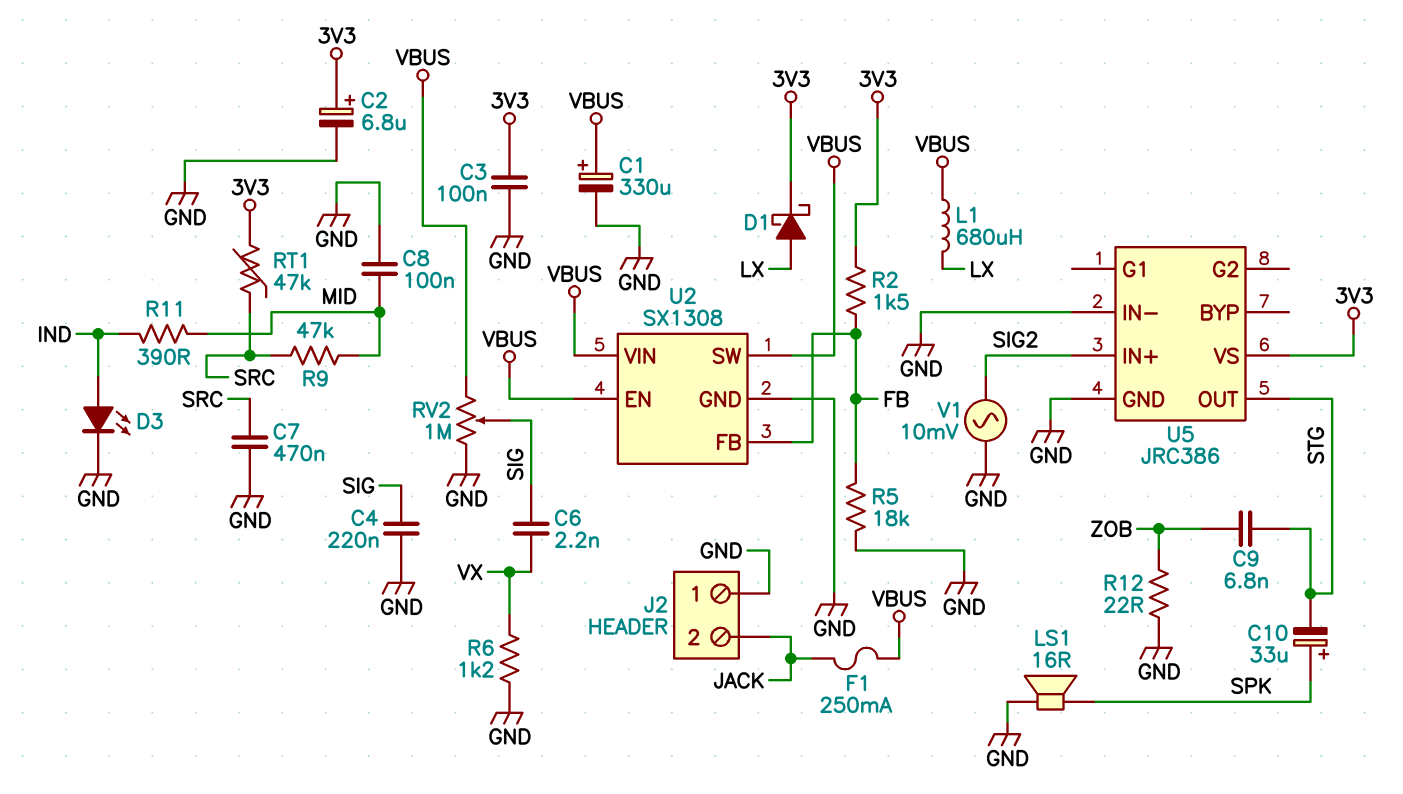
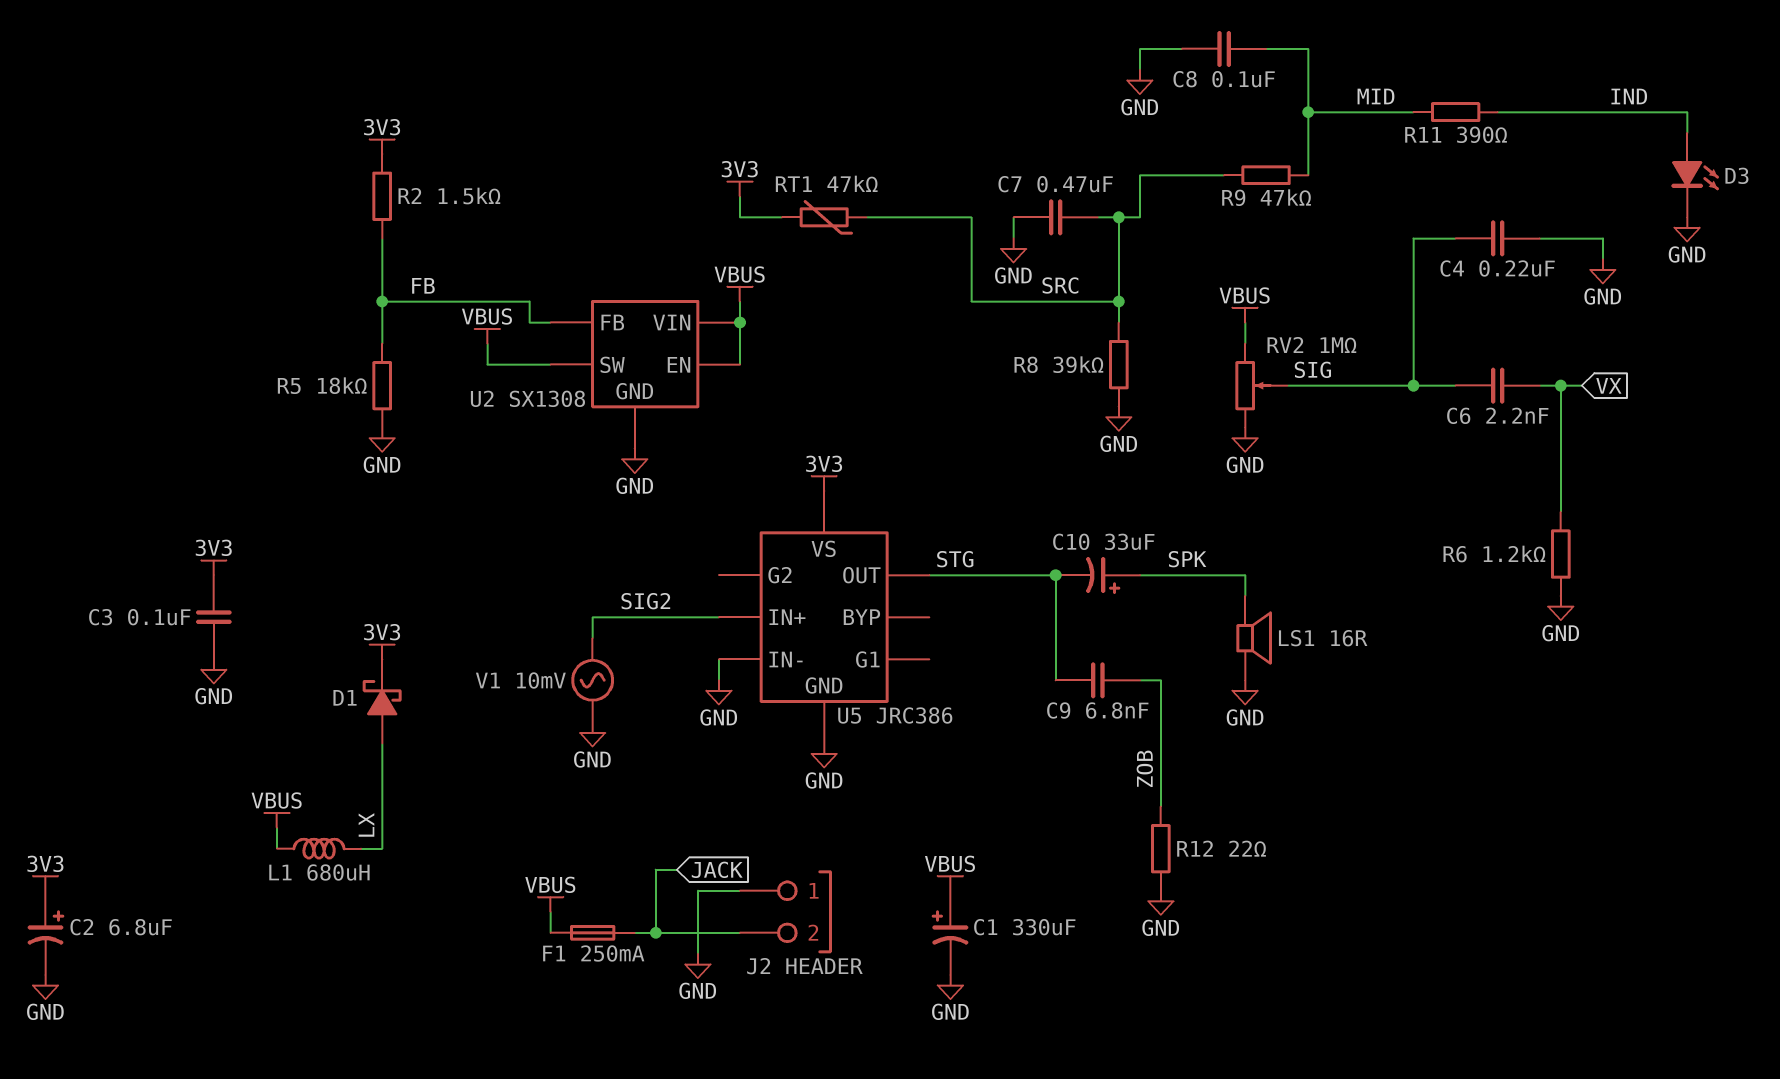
R8: none -> 39k (GND, SRC)

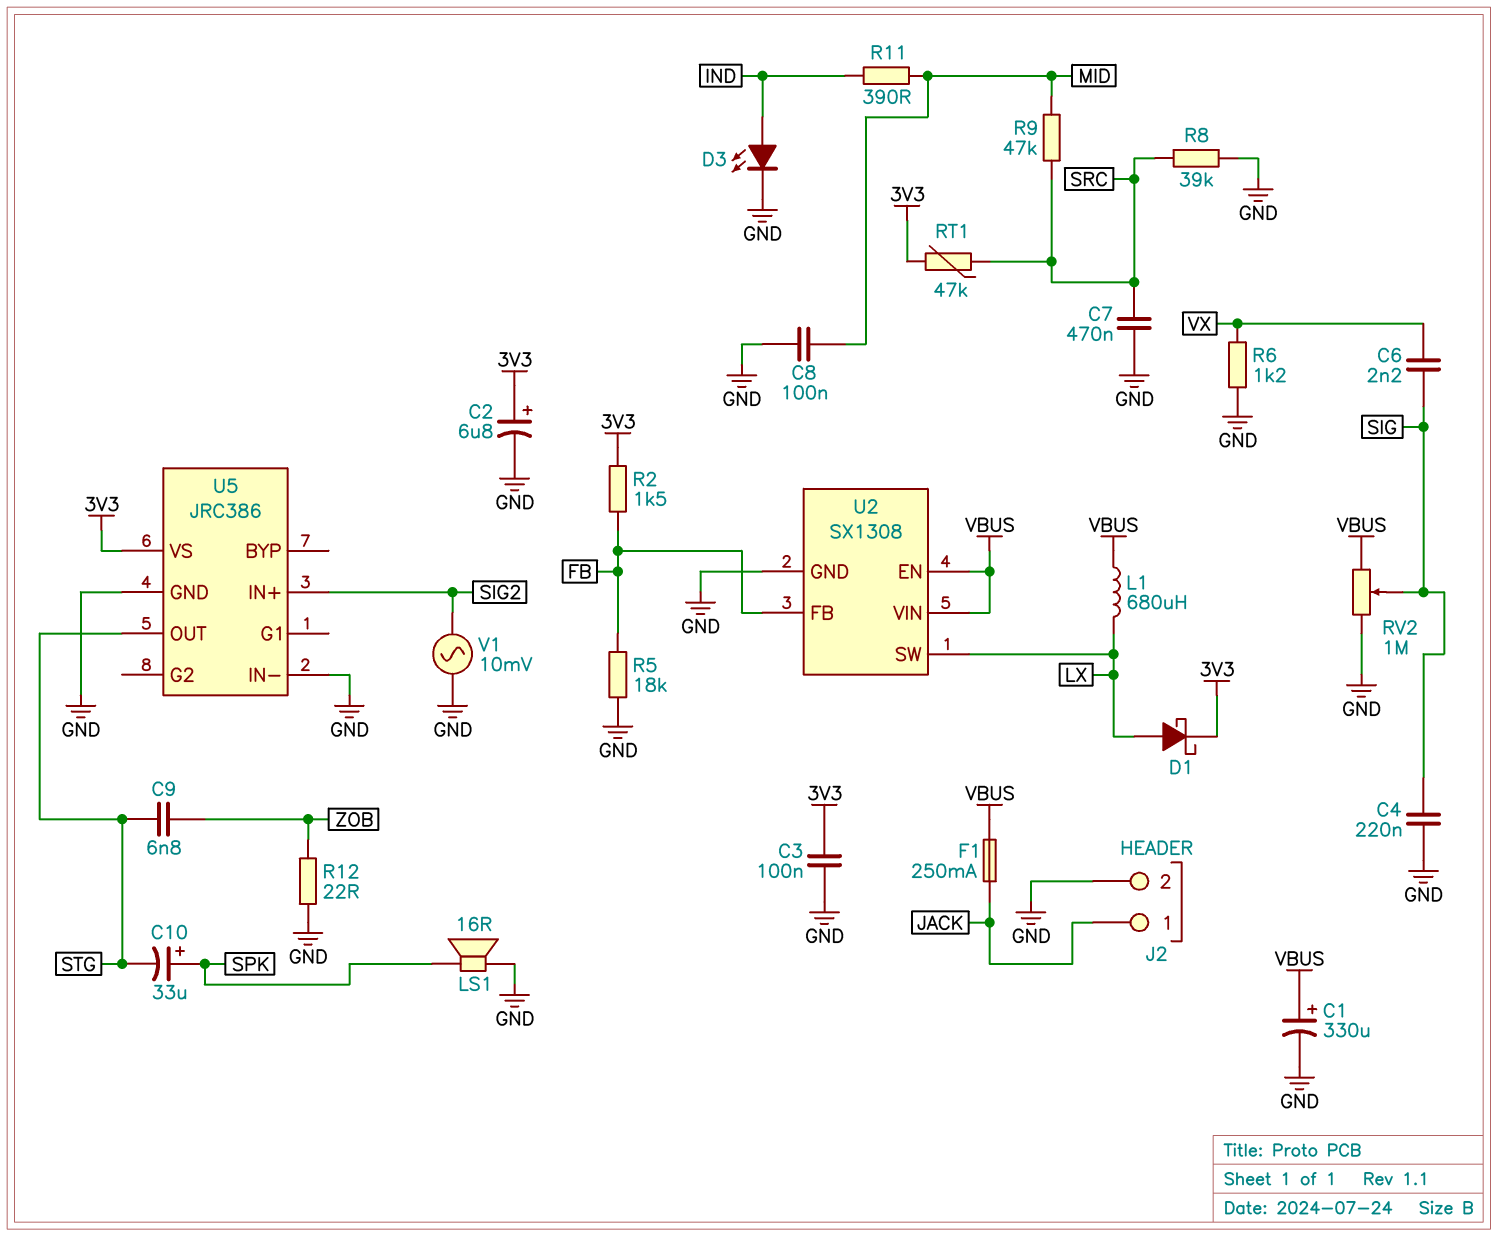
J2 pin 1: GND -> JACK
J2 pin 2: JACK -> GND
U2 pin SW: VBUS -> LX

